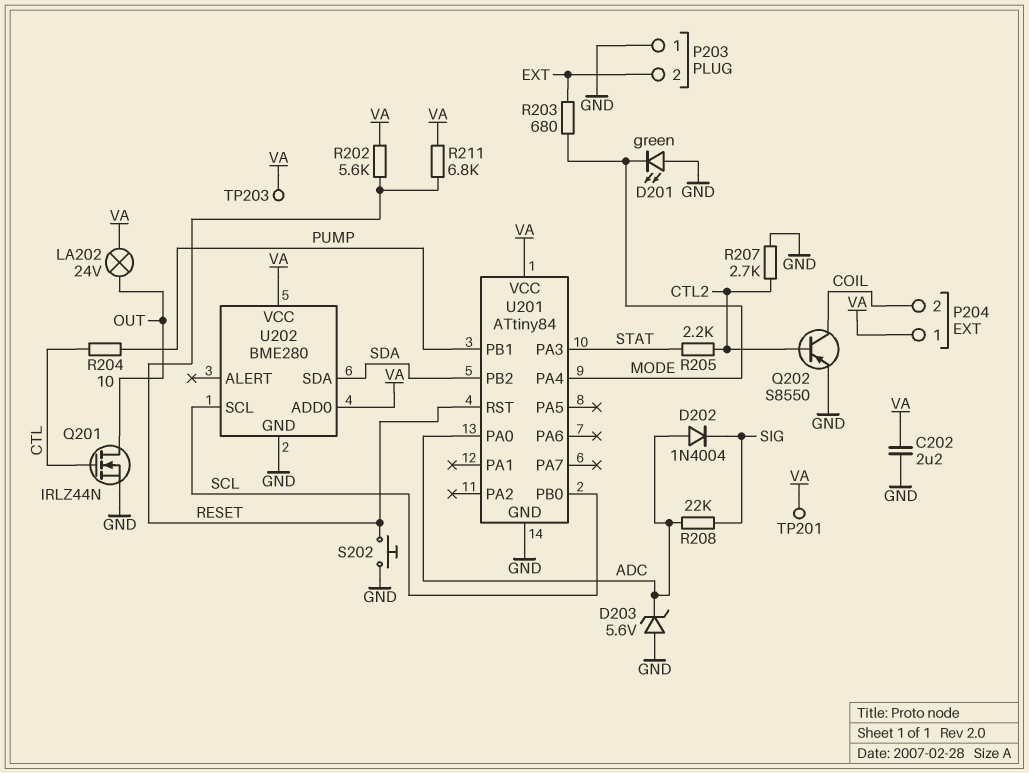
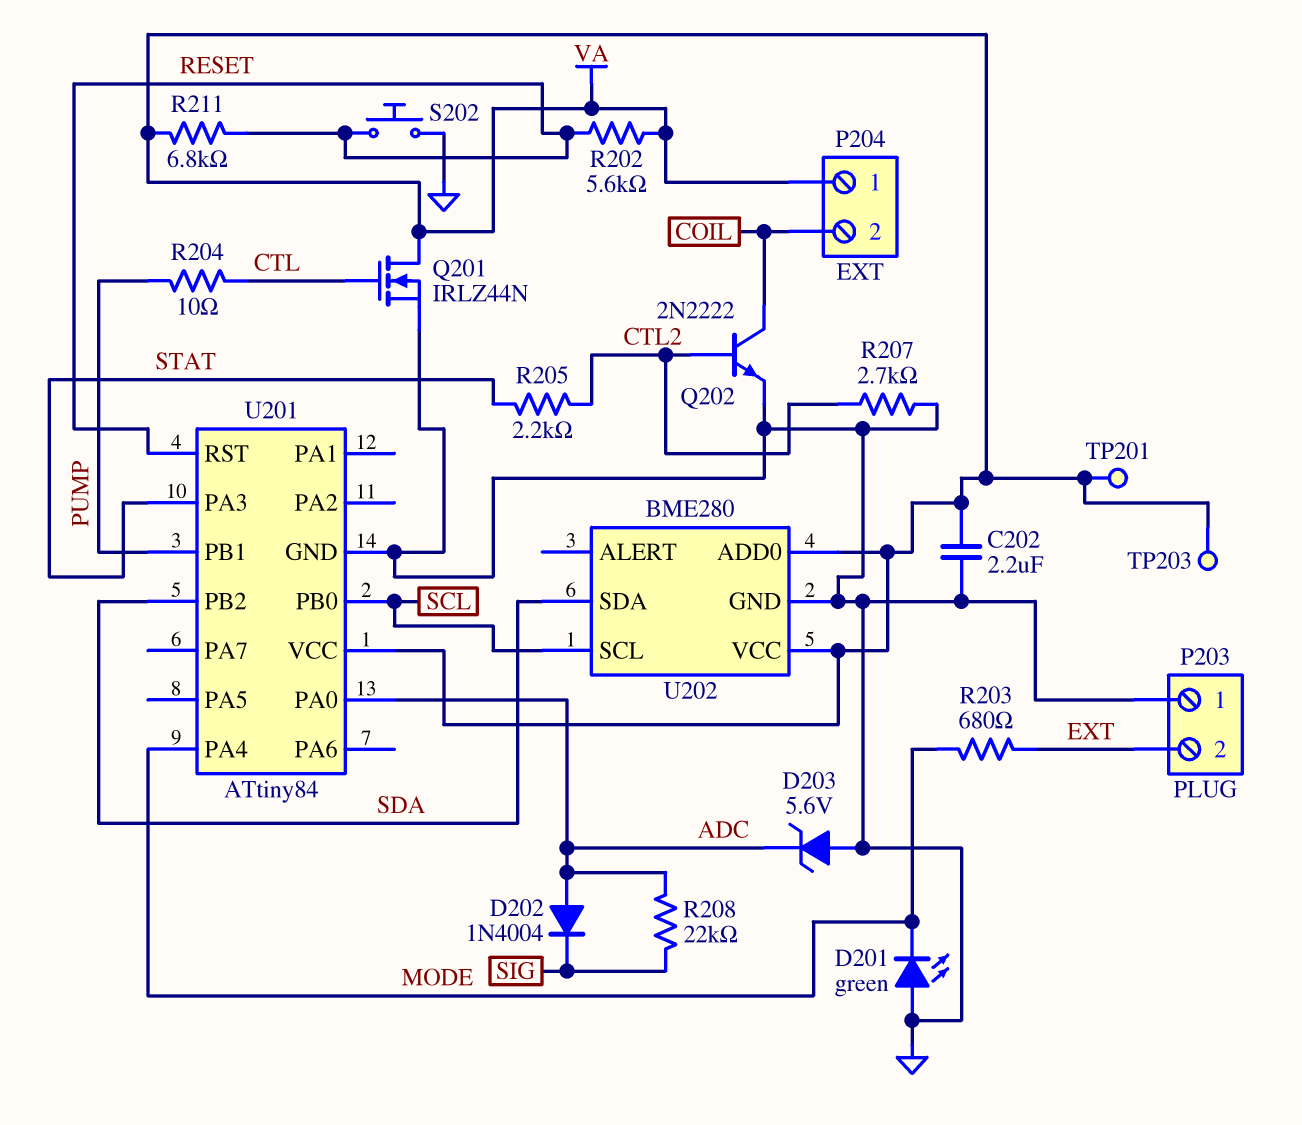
LA202: lamp 24V (OUT, VA) -> none
Q201: NMOS IRLZ44N (G CTL, D OUT, S GND) -> NMOS IRLZ44N (G CTL, D VA, S GND)
Q202: PNP S8550 (B CTL2, C COIL, E GND) -> NPN 2N2222 (B CTL2, C COIL, E GND)

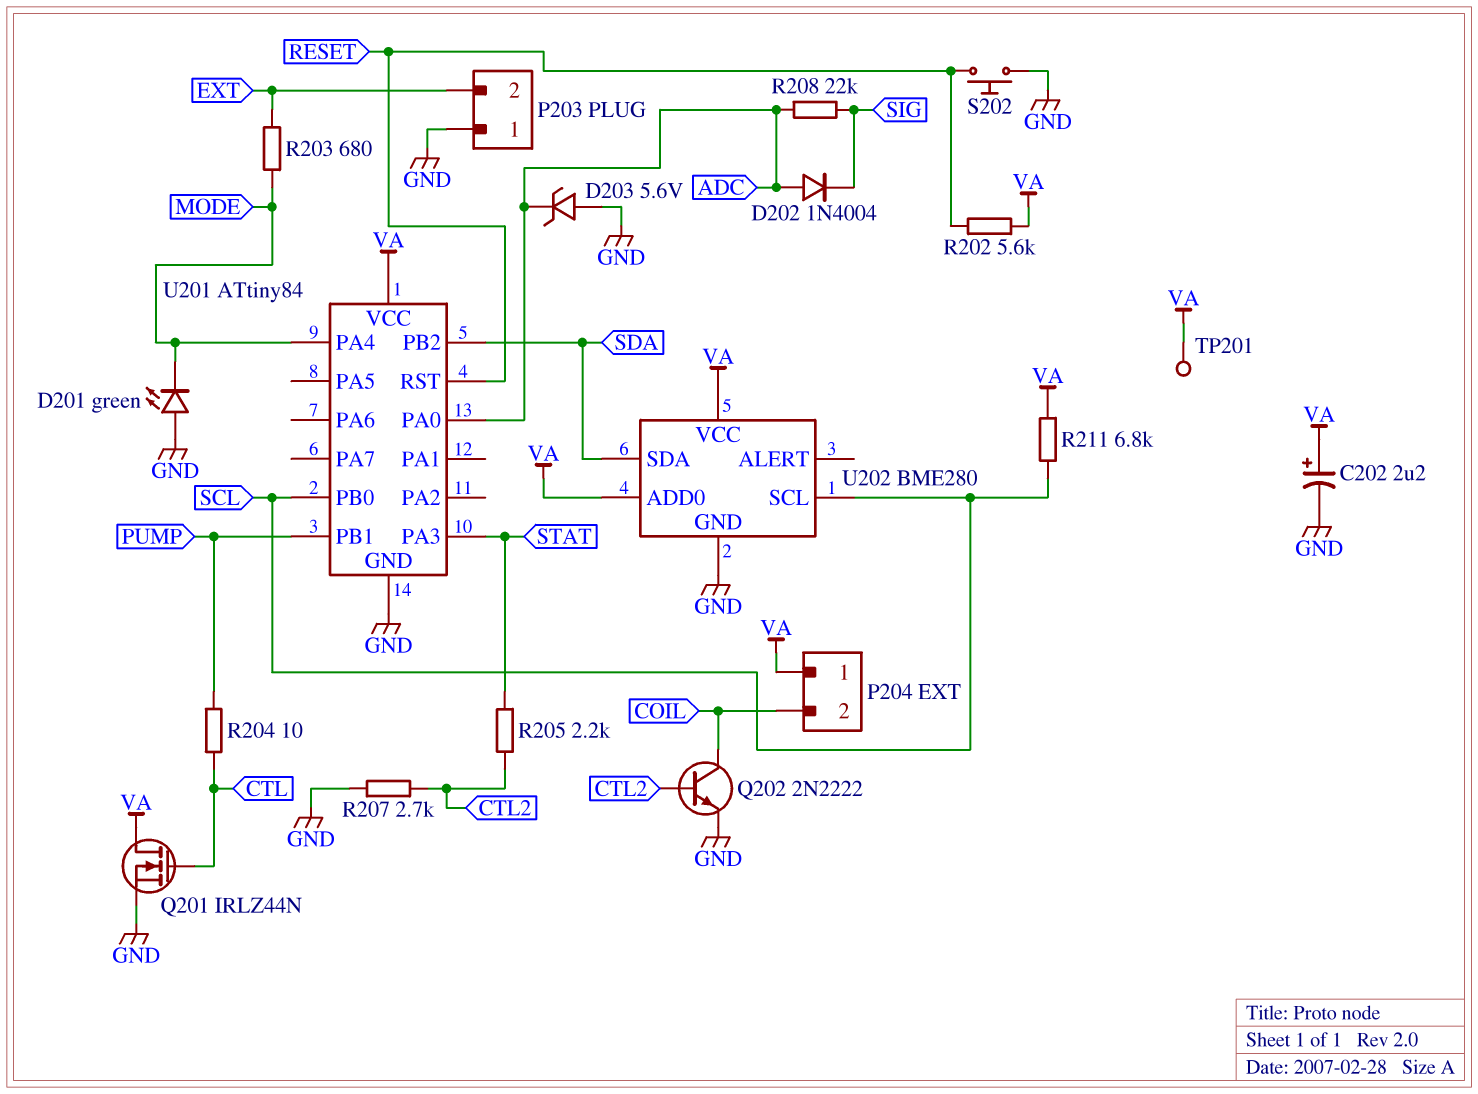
C202: 2.2uF (GND, VA) -> 2.2uF (plus VA, minus GND)
R211: 6.8k (RESET, VA) -> 6.8k (SCL, VA)
TP203: test point (VA) -> none

